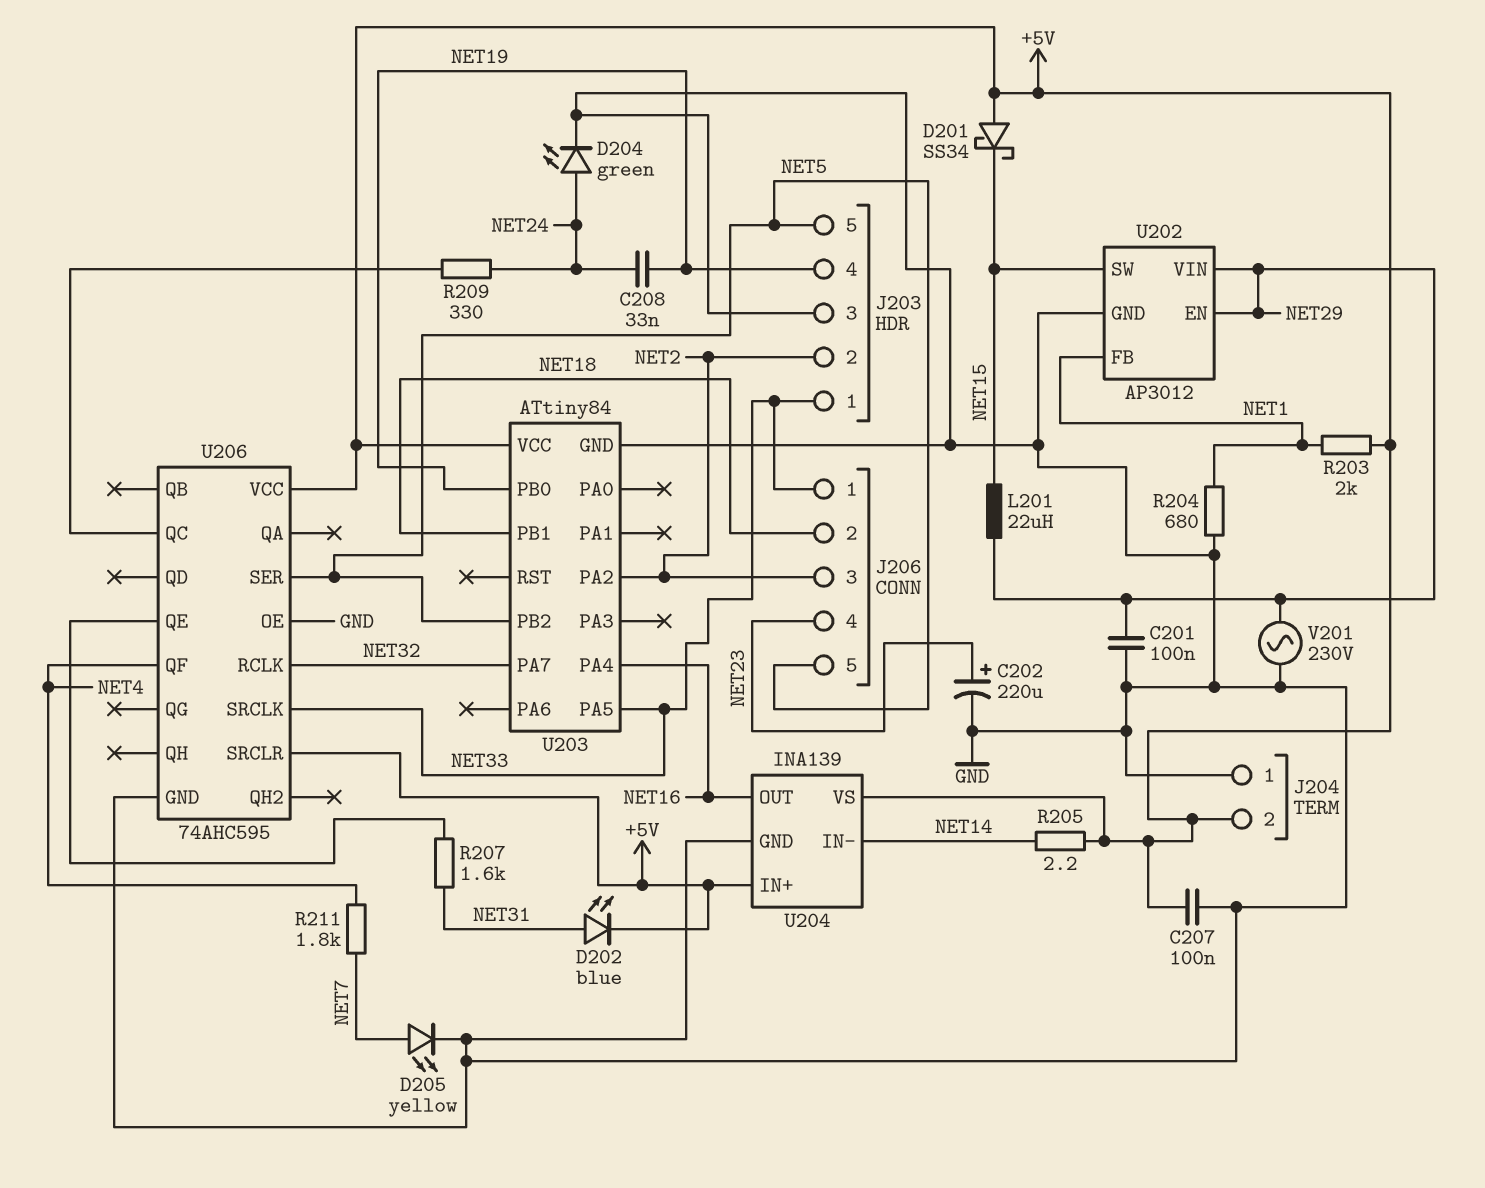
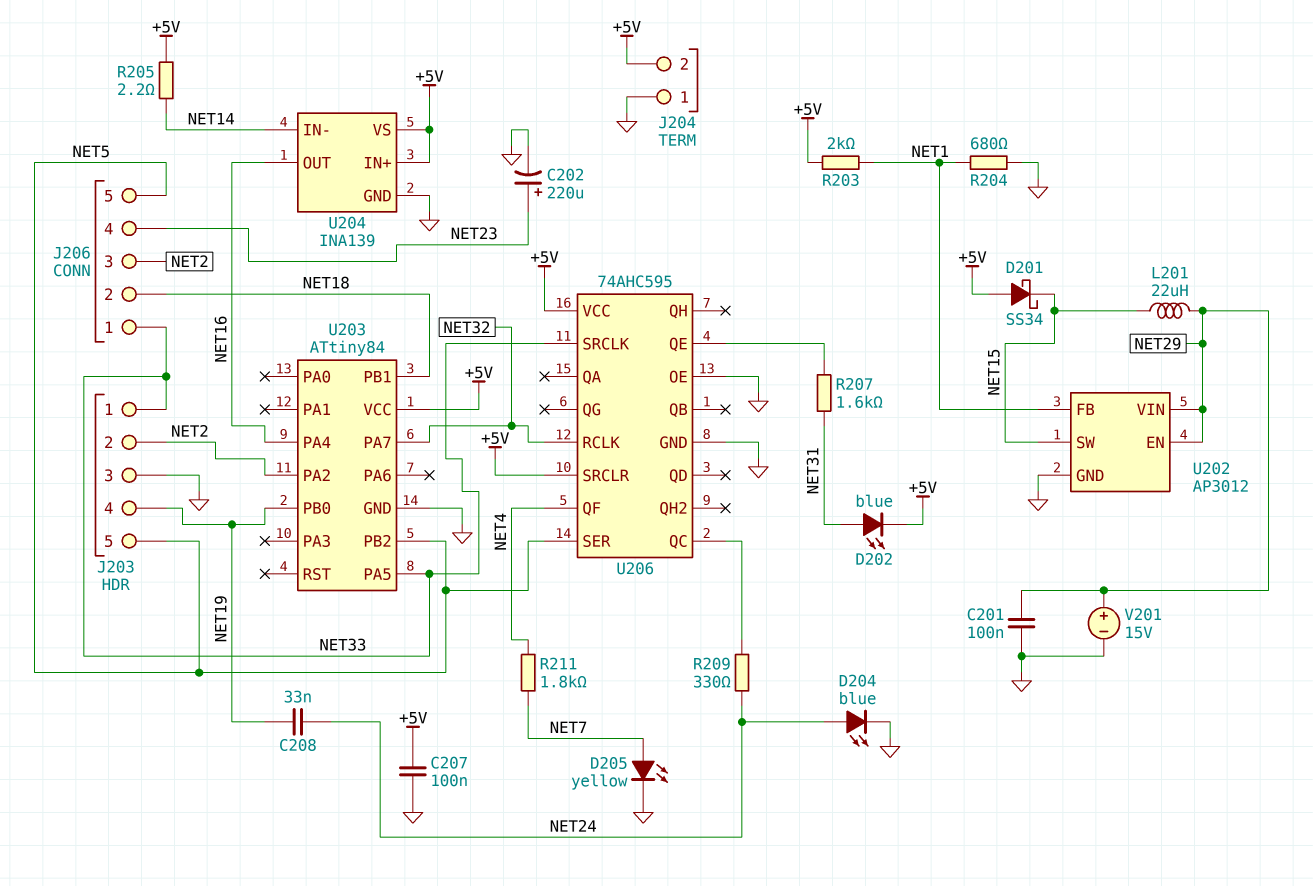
D204: LED green (A NET24, K GND) -> LED blue (A NET24, K GND)
V201: AC 230V (GND, NET29) -> 15V (plus NET29, minus GND)

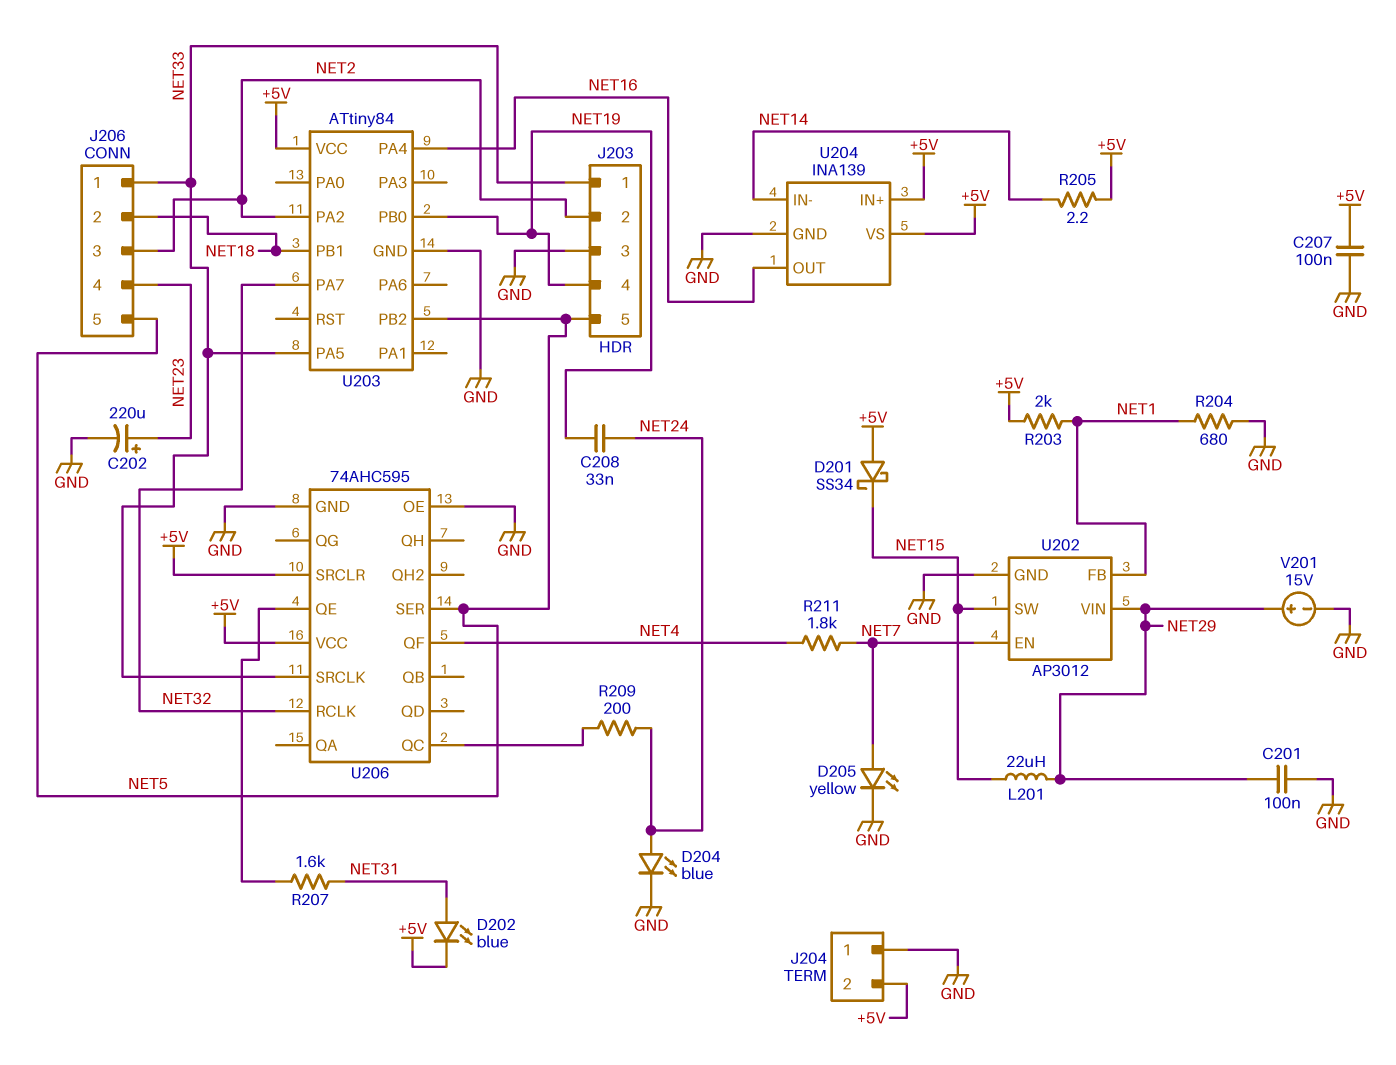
R209: 330 (NET24, U206/QC) -> 200 (NET24, U206/QC)
U202 pin EN: NET29 -> NET7

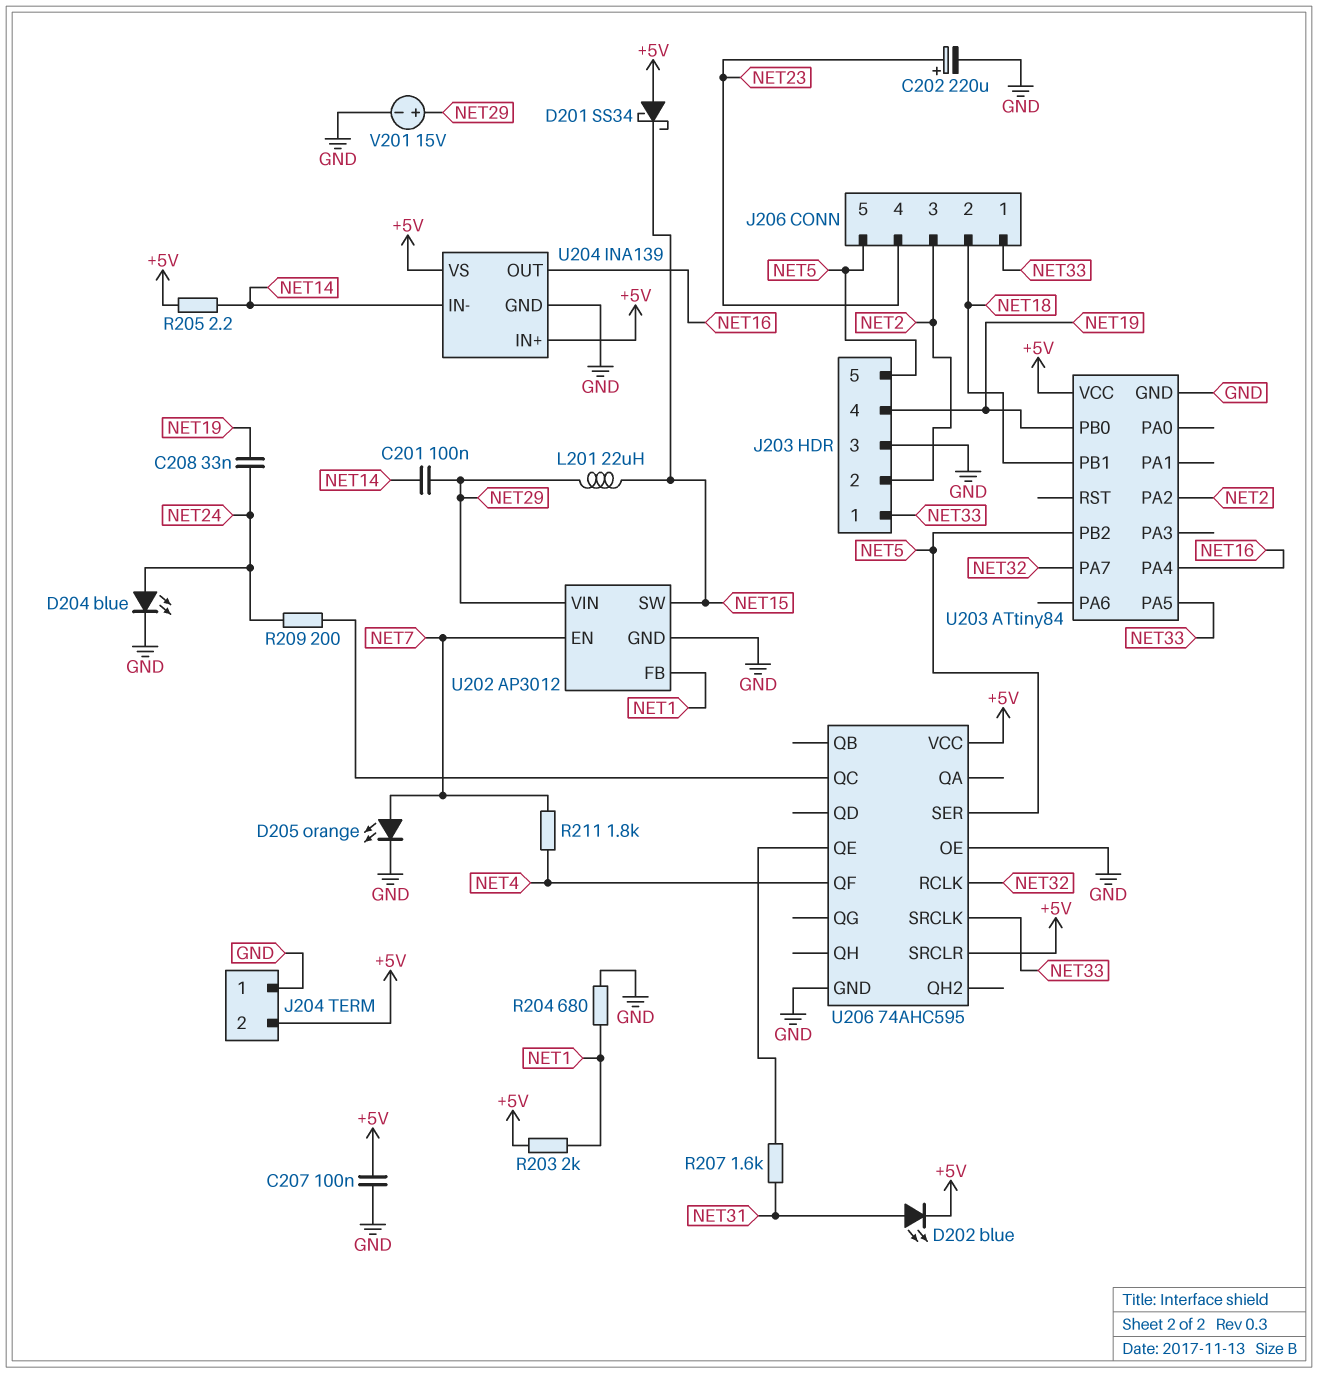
C201: 100nF (GND, NET29) -> 100nF (NET14, NET29)
D205: LED yellow (A NET7, K GND) -> LED orange (A NET7, K GND)

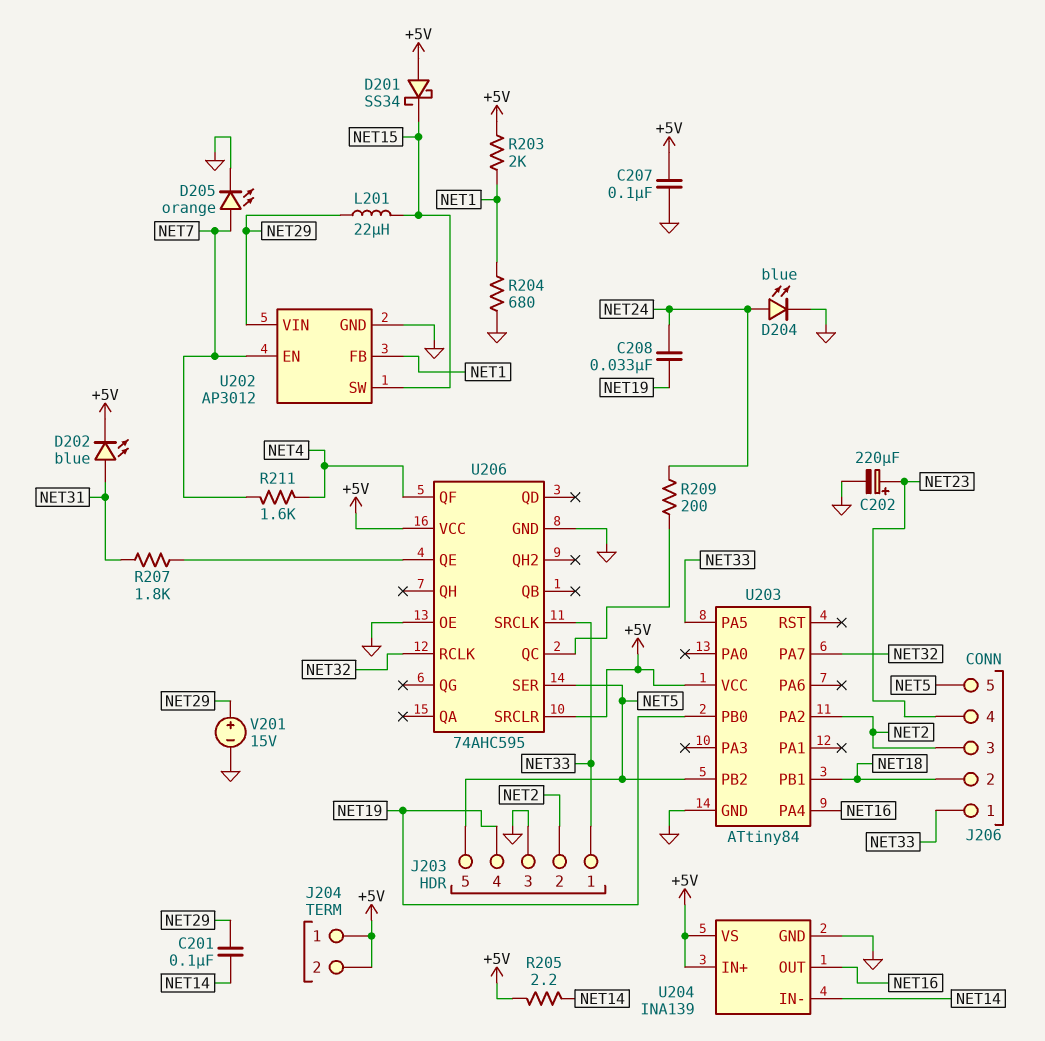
J204 pin 1: GND -> +5V
R207: 1.6k (NET31, U206/QE) -> 1.8k (NET31, U206/QE)
R211: 1.8k (NET4, NET7) -> 1.6k (NET4, NET7)

